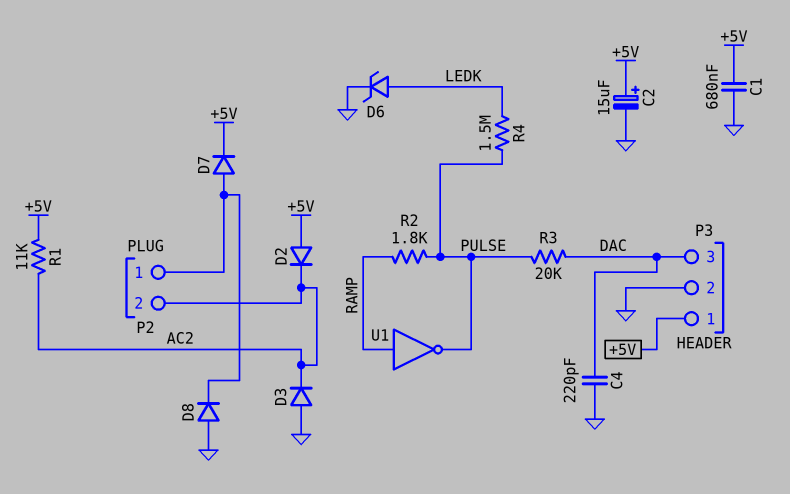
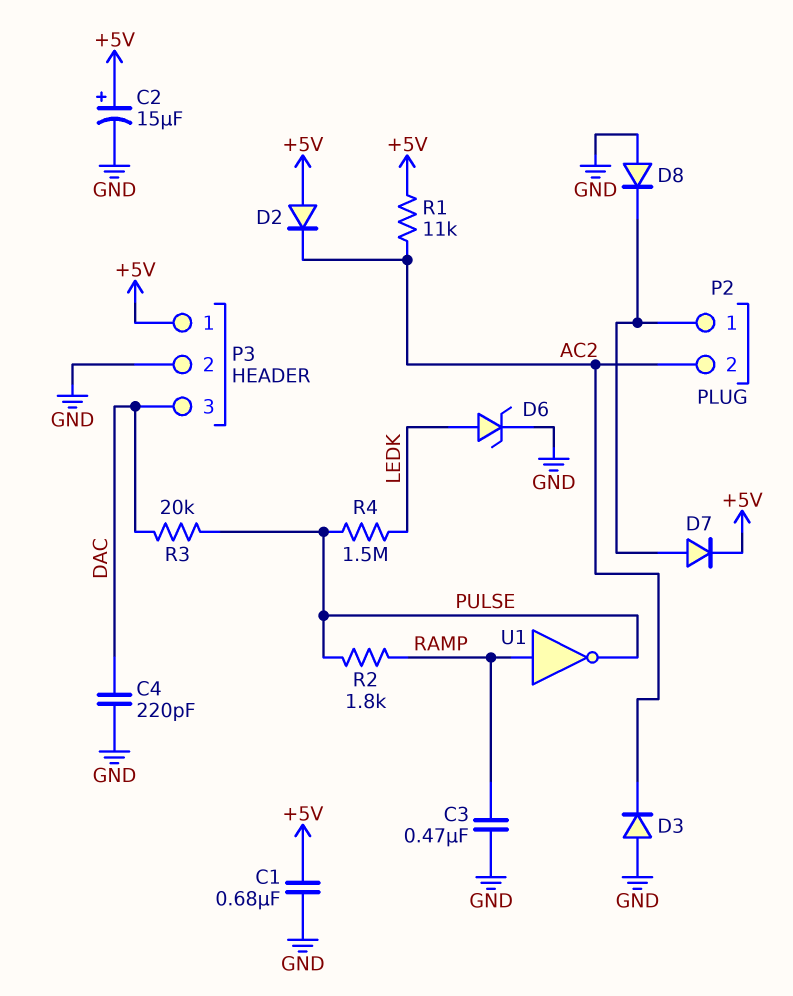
C3: none -> 470nF (GND, RAMP)

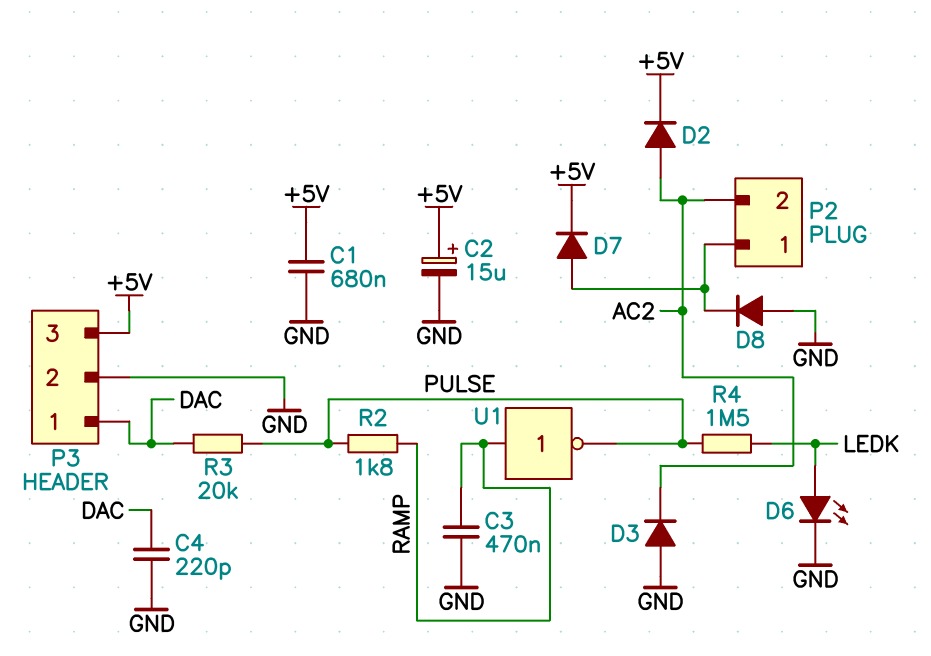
D2: diode (A +5V, K AC2) -> diode (A AC2, K +5V)
D6: zener (A LEDK, K GND) -> LED (A LEDK, K GND)
P3 pin 1: +5V -> DAC
P3 pin 3: DAC -> +5V
R1: 11k (+5V, AC2) -> none

